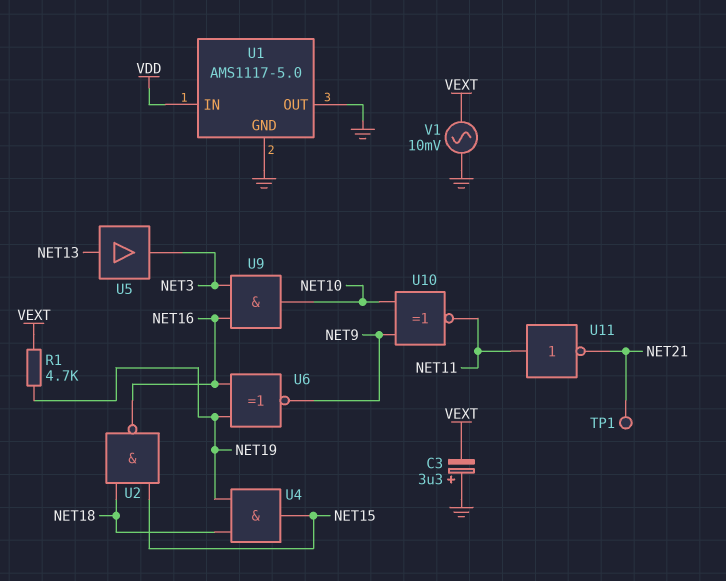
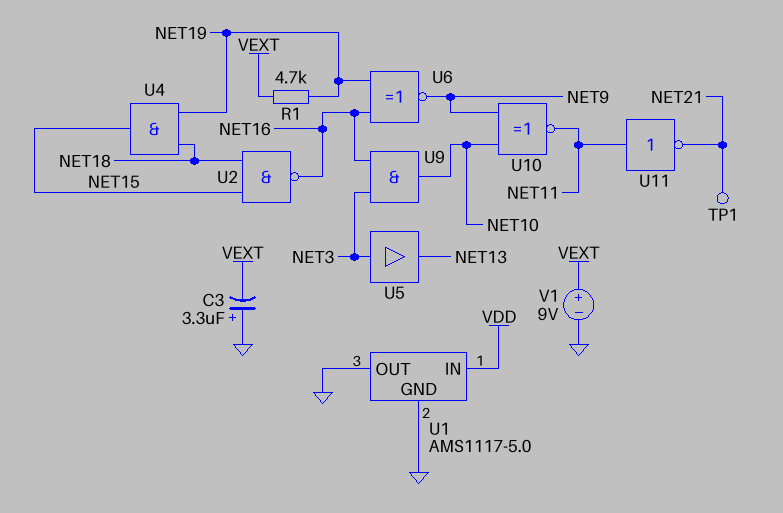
U5: buffer (in NET13, out NET3) -> buffer (in NET3, out NET13)
V1: AC 10mV (GND, VEXT) -> 9V (plus VEXT, minus GND)

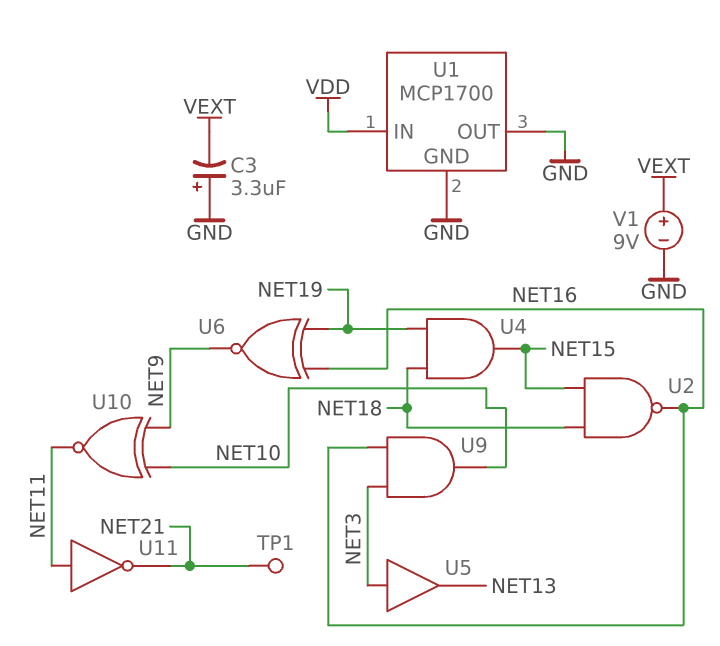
R1: 4.7k (NET19, VEXT) -> none
U1: AMS1117-5.0 -> MCP1700

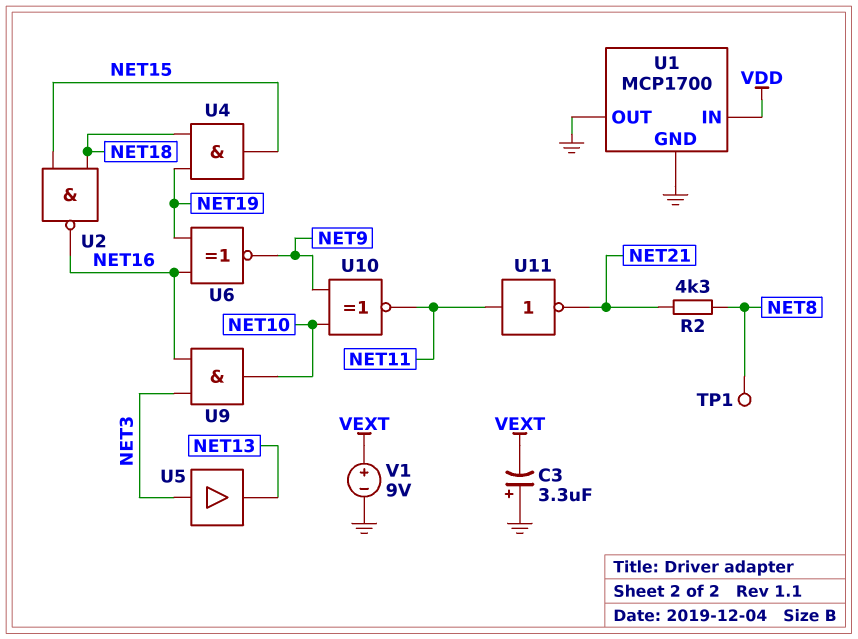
R2: none -> 4.3k (NET8, NET21)
TP1: test point (NET21) -> test point (NET8)

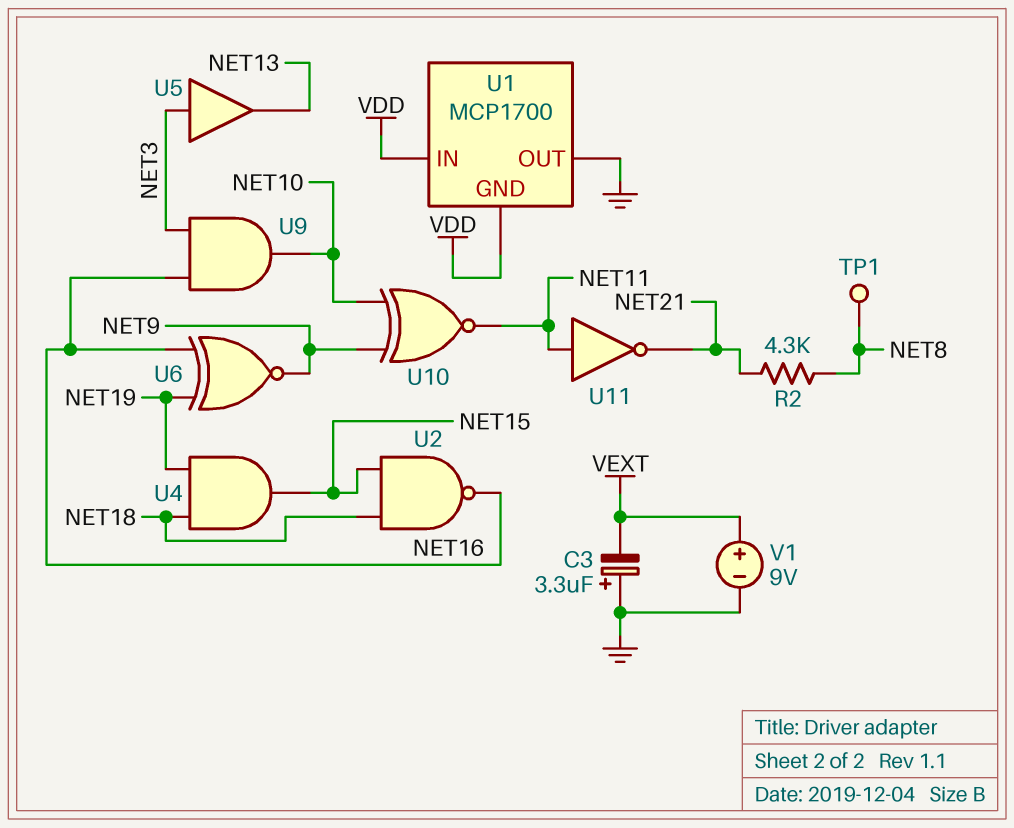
U1 pin GND: GND -> VDD

